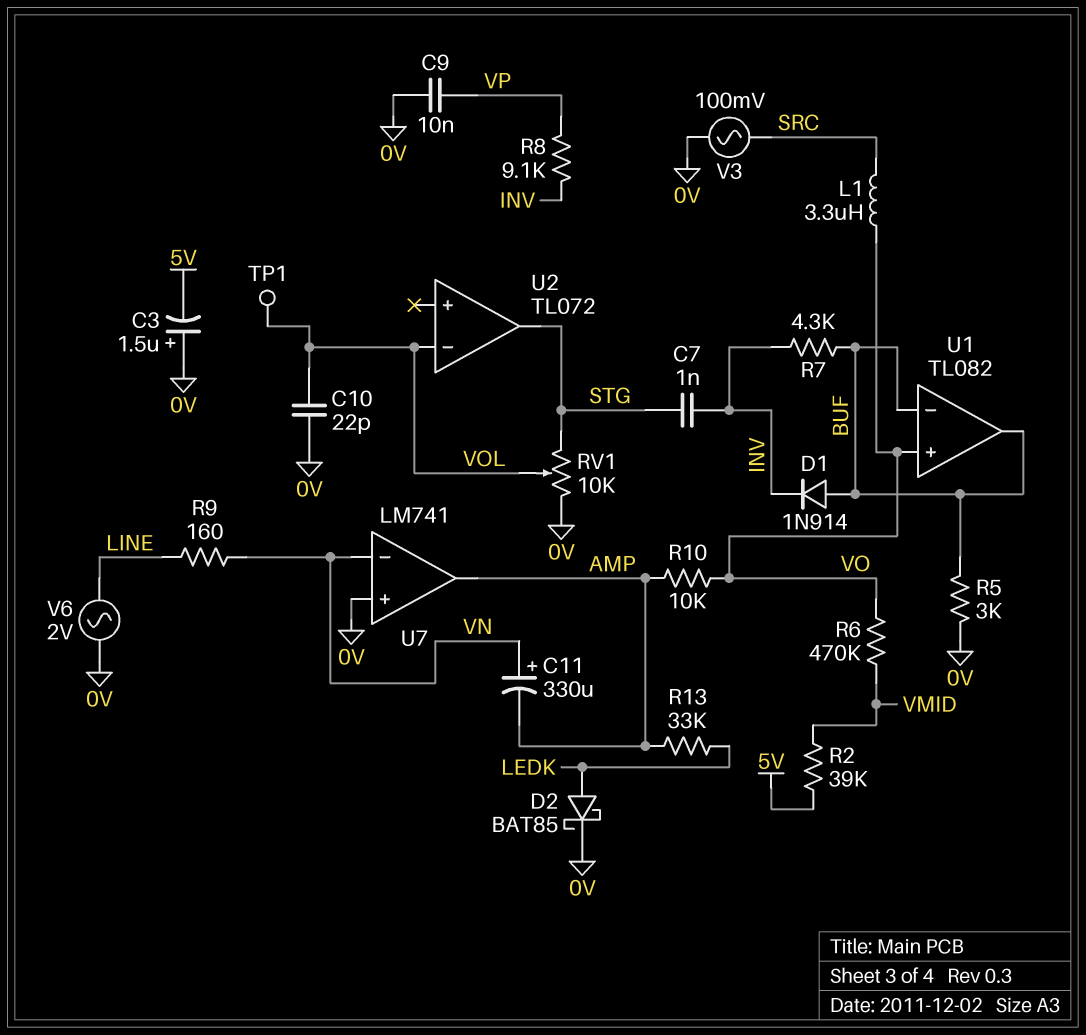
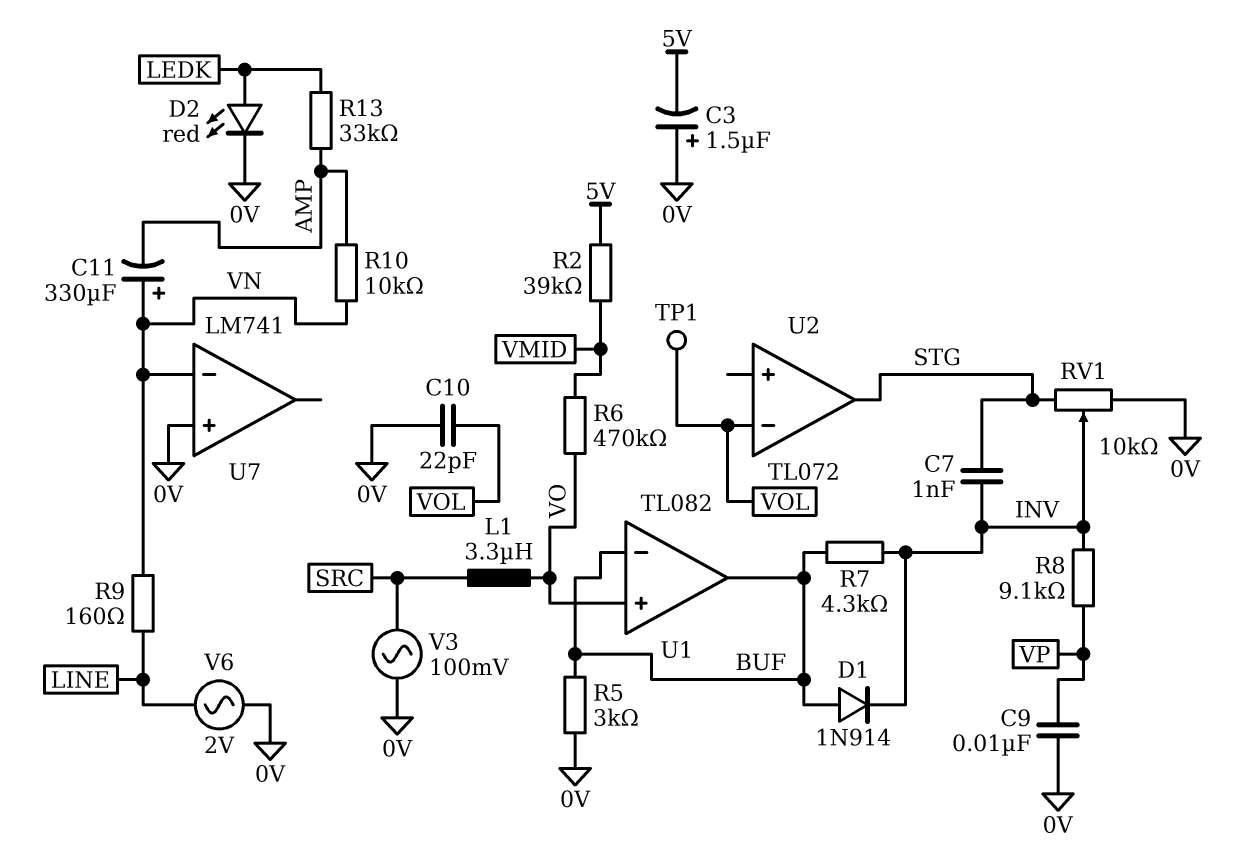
D2: schottky BAT85 (A LEDK, K 0V) -> LED red (A LEDK, K 0V)
R10: 10k (AMP, VO) -> 10k (AMP, VN)
RV1: 10k (0V, STG, wiper VOL) -> 10k (0V, STG, wiper INV)
U7 pin out: AMP -> none

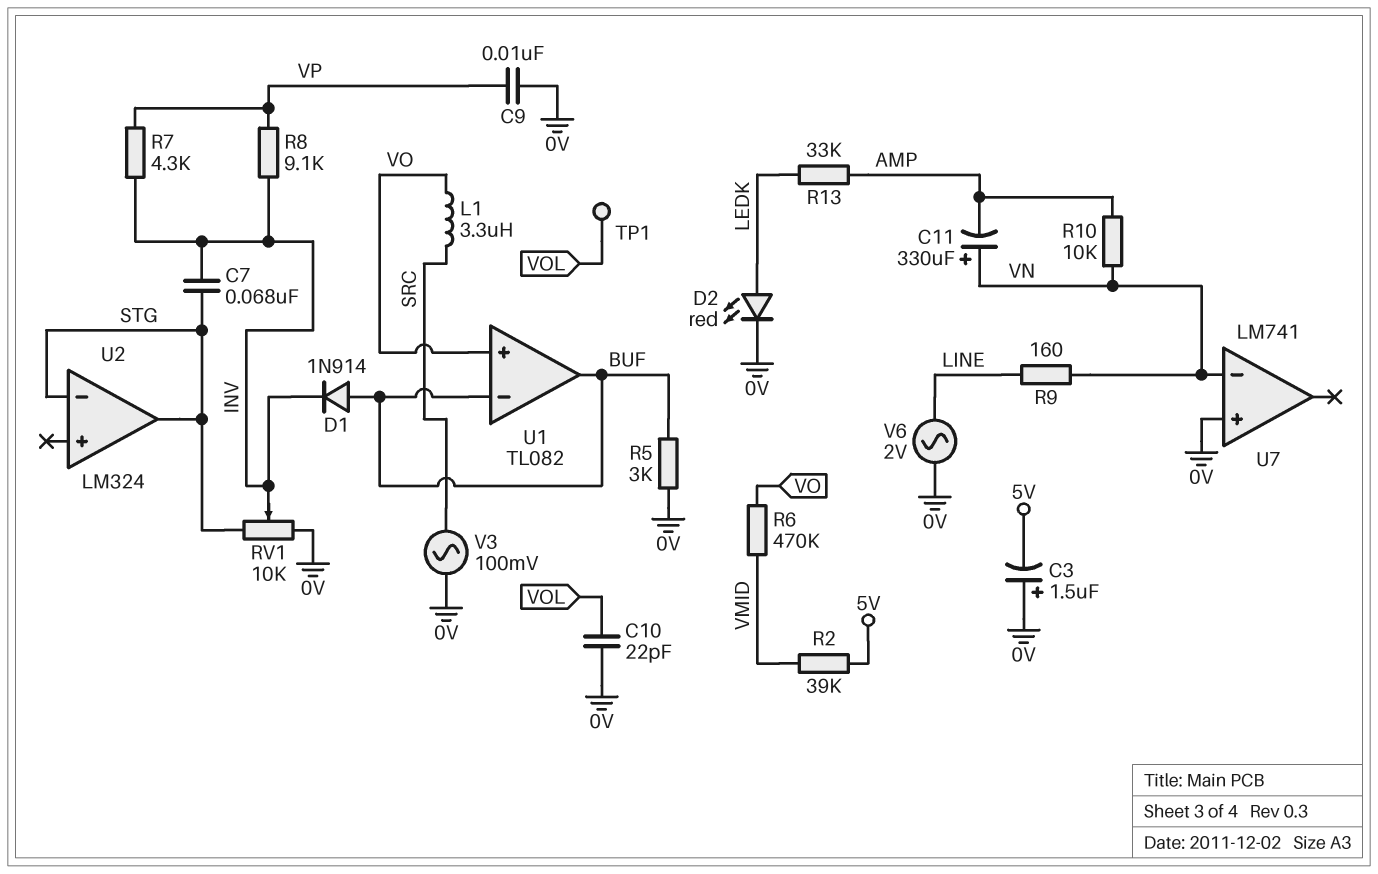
C7: 1nF (INV, STG) -> 68nF (INV, STG)
R7: 4.3k (BUF, INV) -> 4.3k (INV, VP)
U2: TL072 -> LM324
U2 pin in-: VOL -> STG

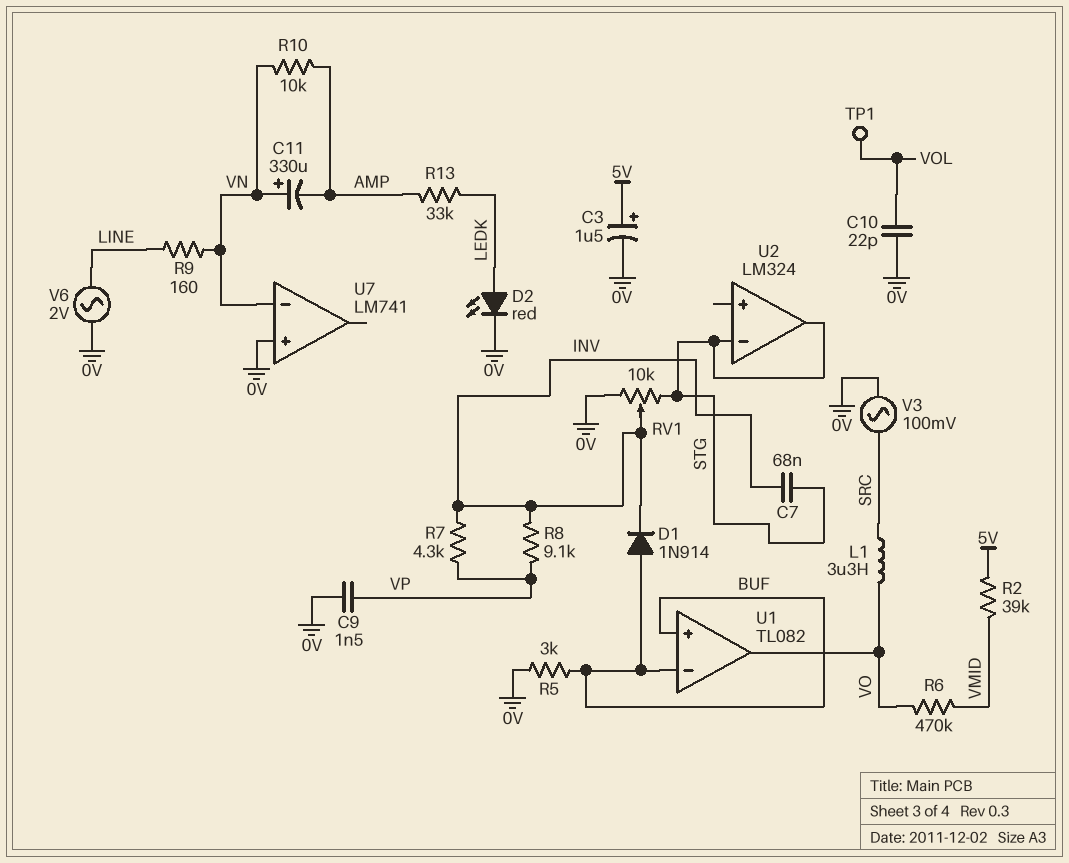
C3: 1.5uF (plus 0V, minus 5V) -> 1.5uF (plus 5V, minus 0V)
C9: 10nF (0V, VP) -> 1.5nF (0V, VP)
U1 pin in+: VO -> BUF
U1 pin out: BUF -> VO

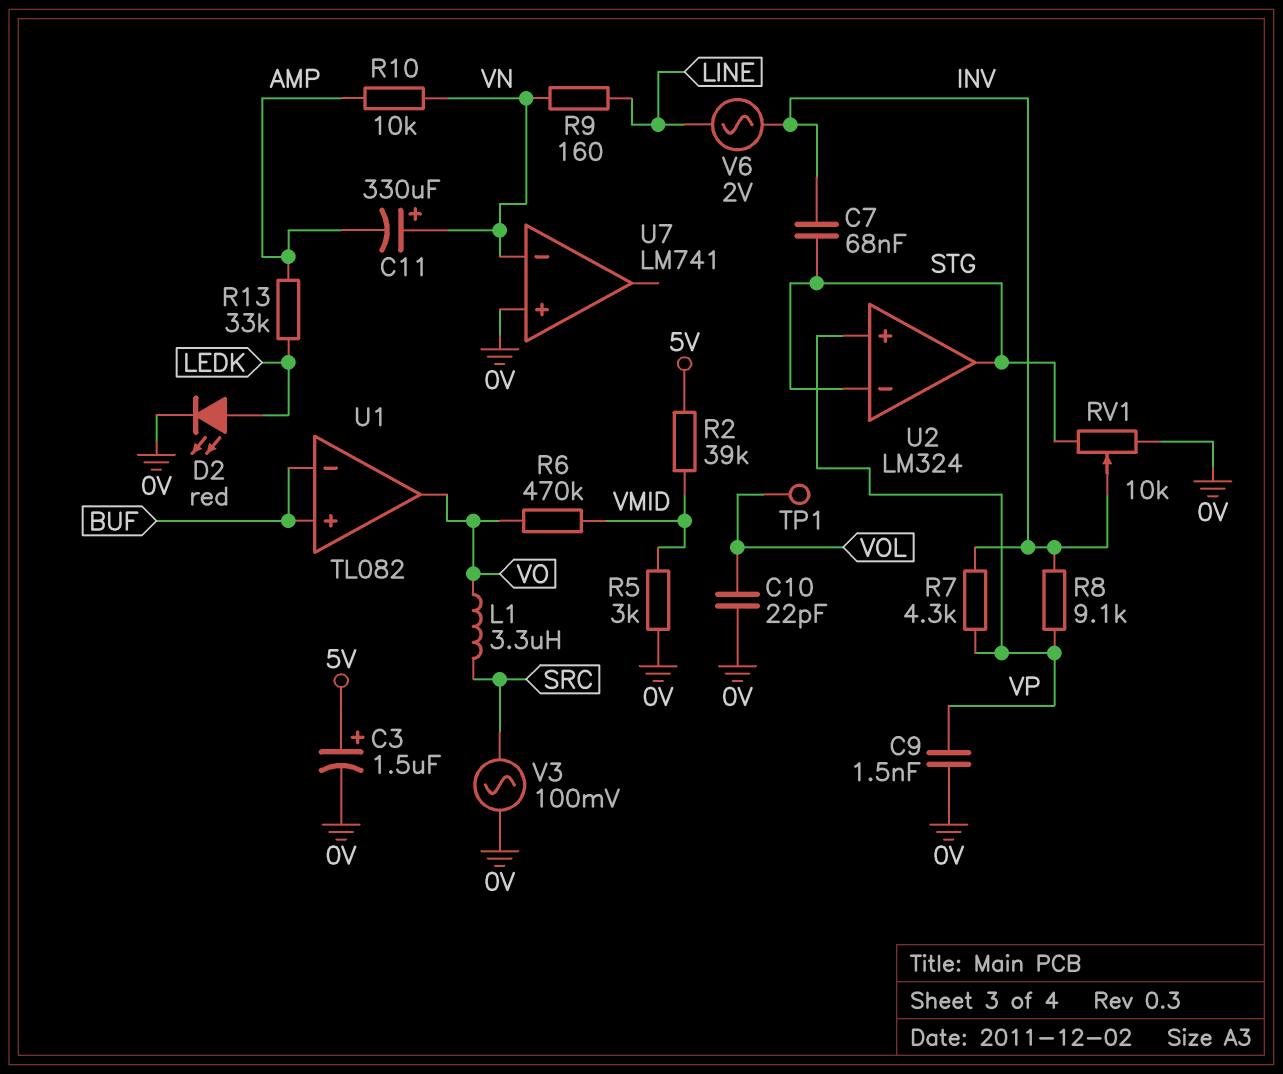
D1: diode 1N914 (A BUF, K INV) -> none
R5: 3k (0V, BUF) -> 3k (0V, VMID)
U2 pin in+: none -> VP
V6: AC 2V (0V, LINE) -> AC 2V (INV, LINE)

